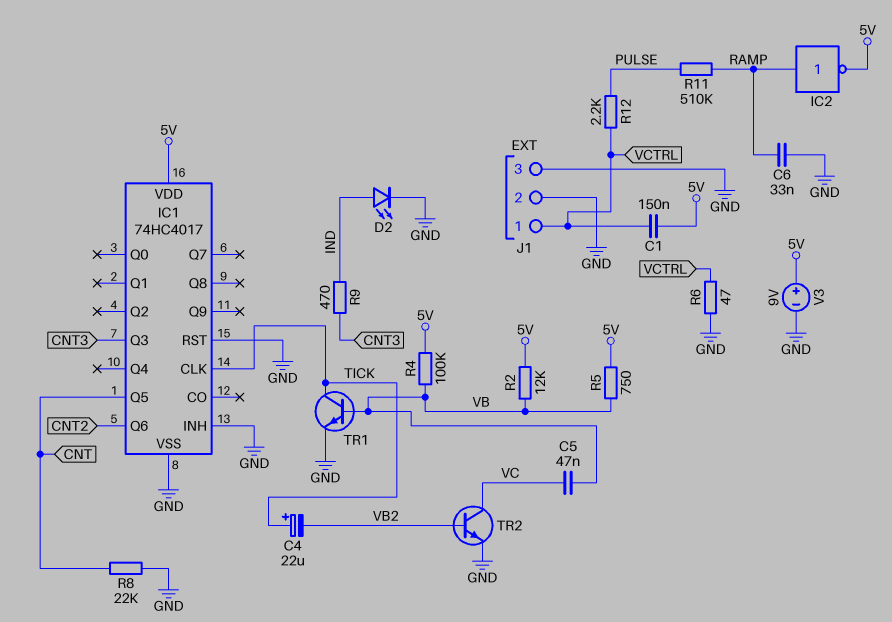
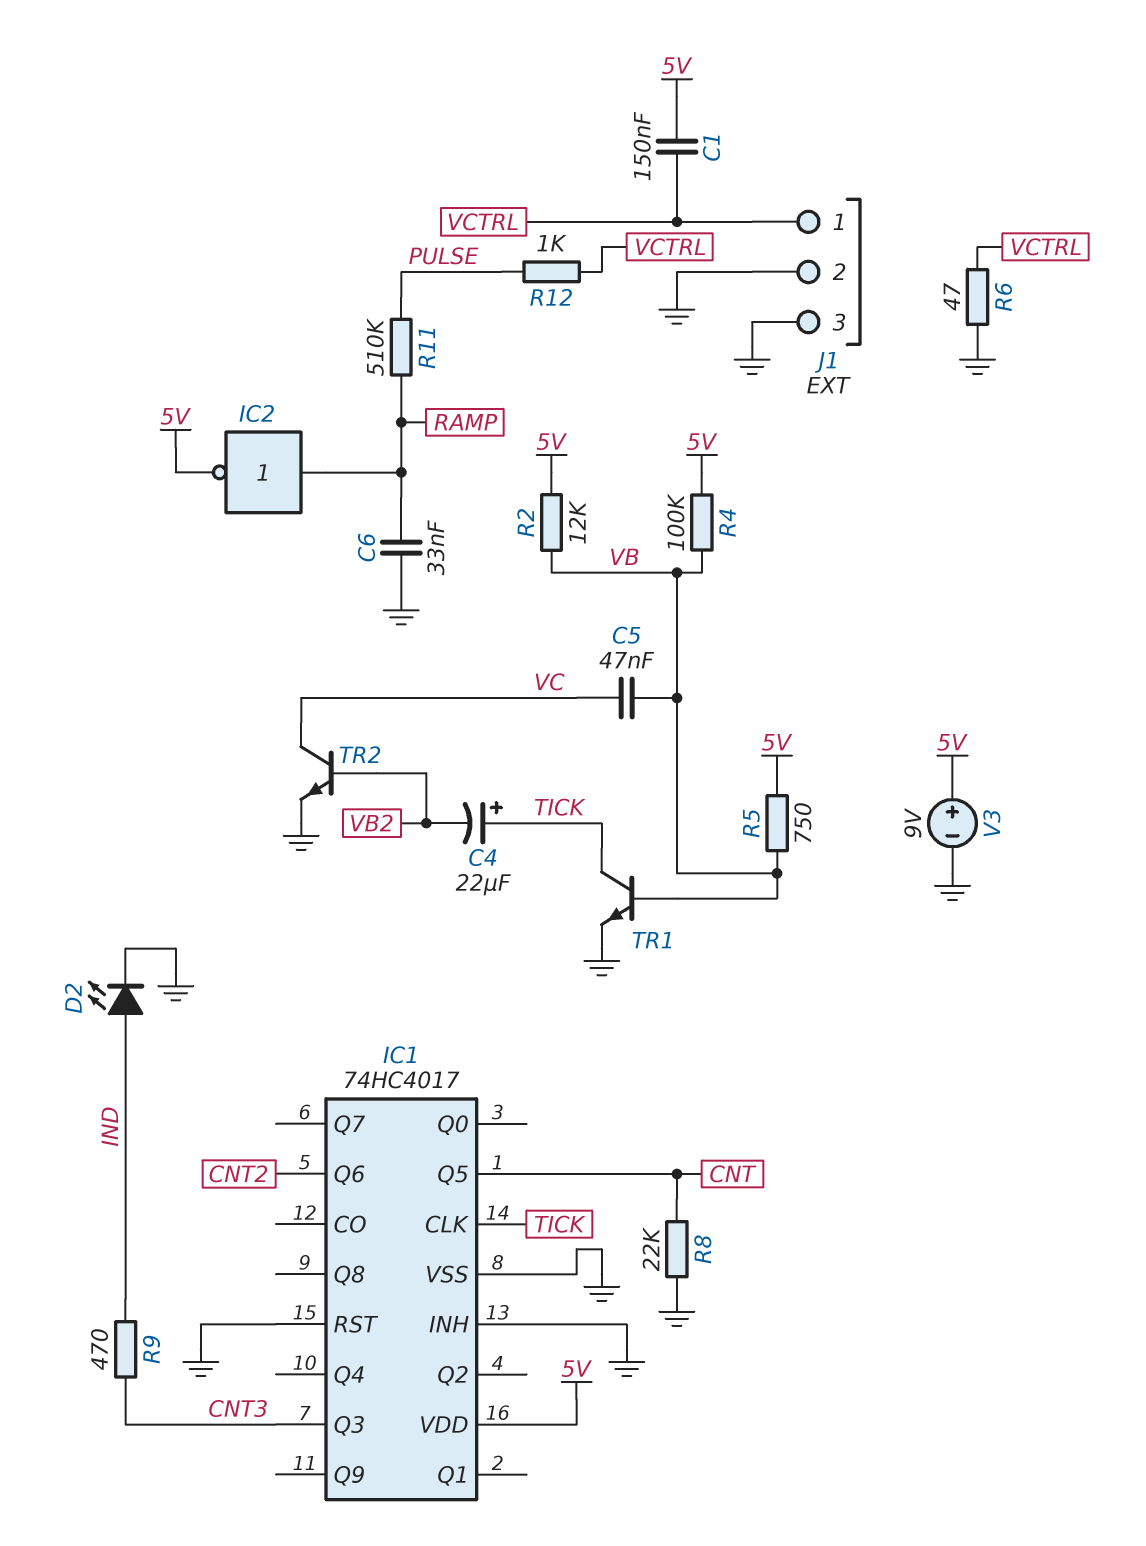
R12: 2.2k (PULSE, VCTRL) -> 1k (PULSE, VCTRL)

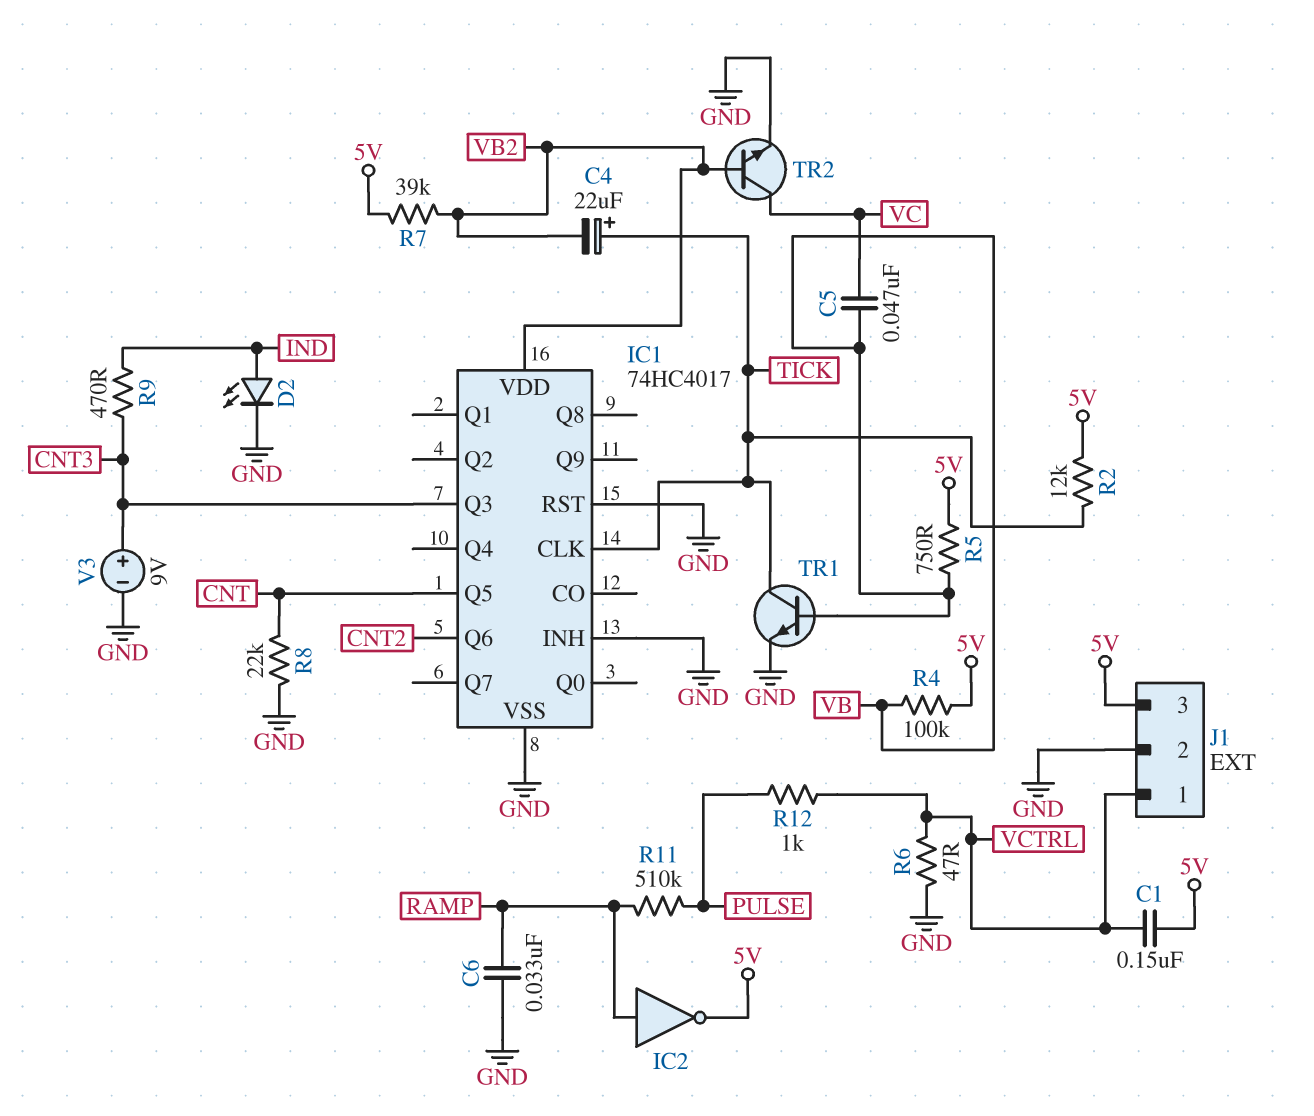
IC1 pin VDD: 5V -> VB2
J1 pin 3: GND -> 5V
R2: 12k (5V, VB) -> 12k (5V, TICK)
R7: none -> 39k (5V, VB2)
V3: 9V (plus 5V, minus GND) -> 9V (plus CNT3, minus GND)

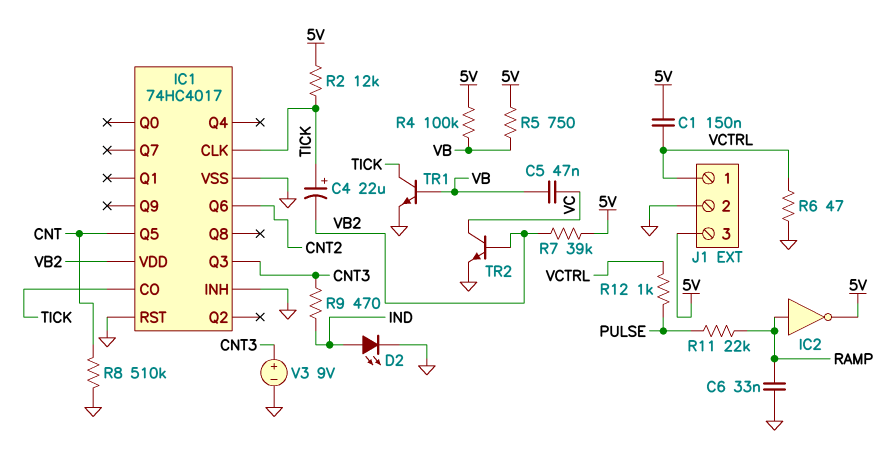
IC1 pin CO: none -> TICK
R8: 22k (CNT, GND) -> 510k (CNT, GND)
R11: 510k (PULSE, RAMP) -> 22k (PULSE, RAMP)

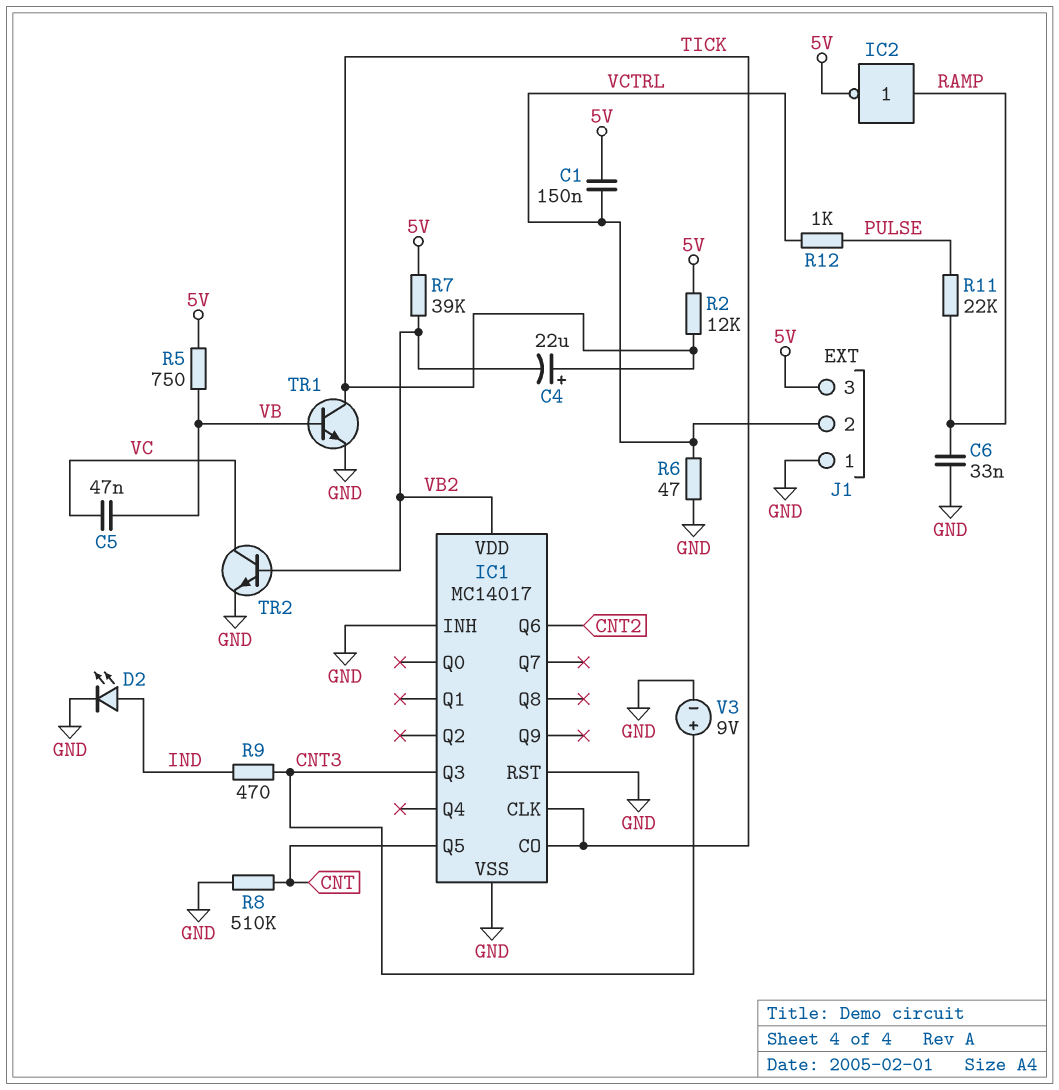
IC1: 74HC4017 -> MC14017
J1 pin 1: VCTRL -> GND
J1 pin 2: GND -> VCTRL
R4: 100k (5V, VB) -> none

